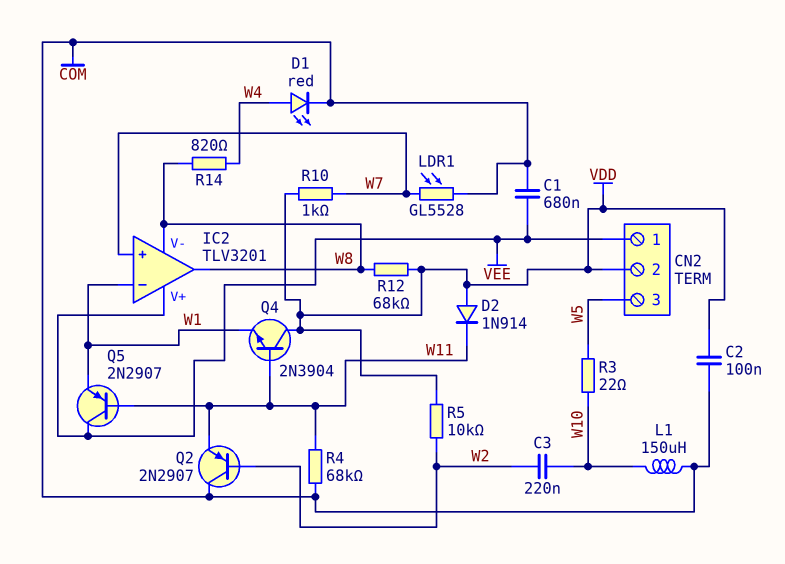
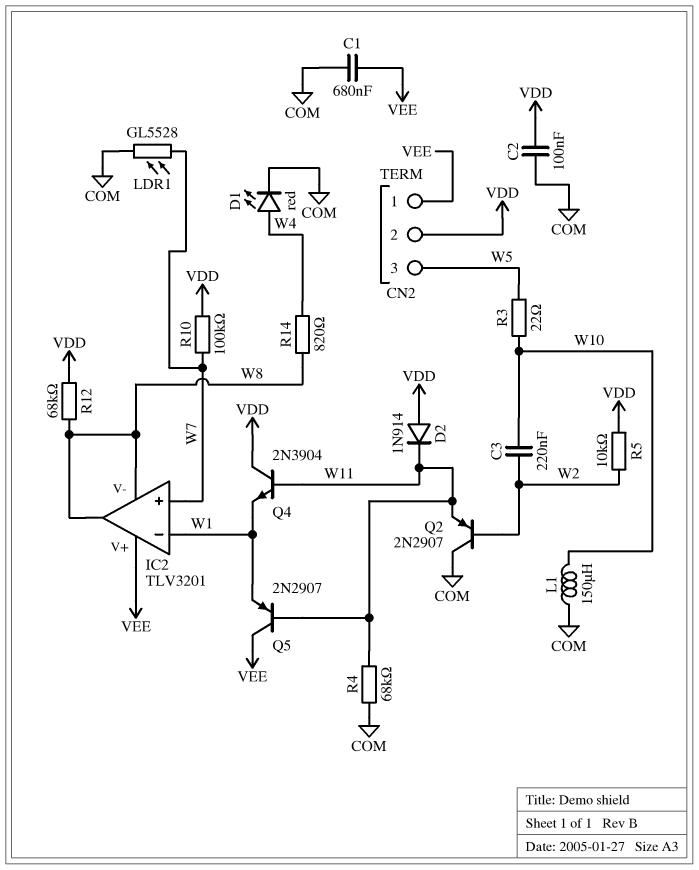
R10: 1k (VDD, W7) -> 100k (VDD, W7)

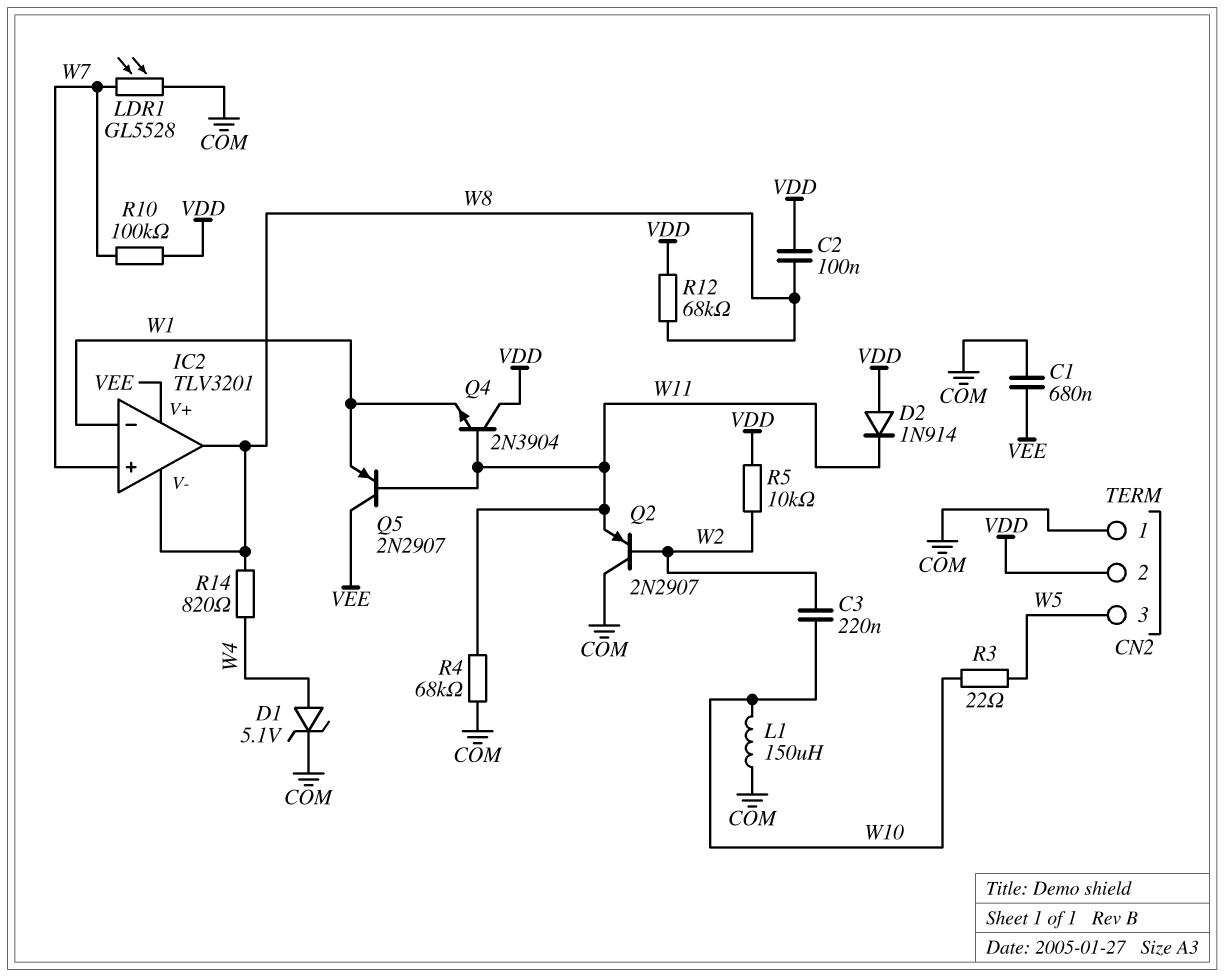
C2: 100nF (COM, VDD) -> 100nF (VDD, W8)
CN2 pin 1: VEE -> COM
D1: LED red (A W4, K COM) -> zener 5.1V (A W4, K COM)

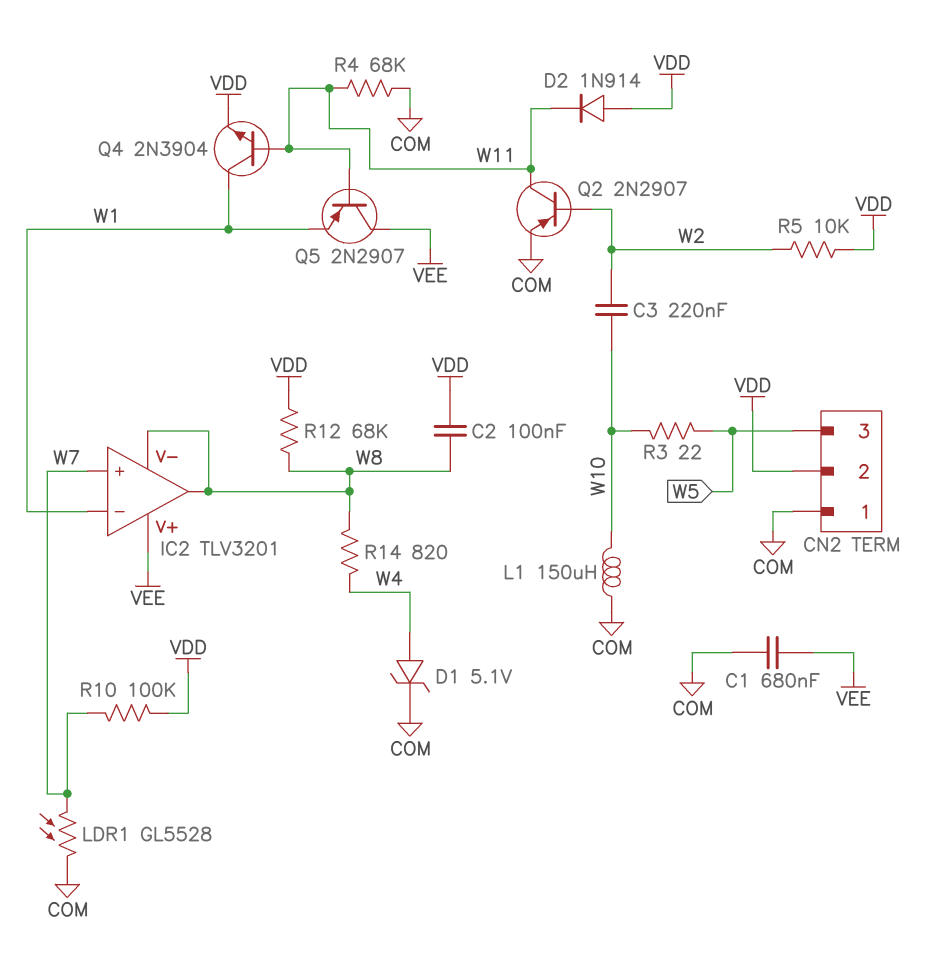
Q2: PNP 2N2907 (B W2, C COM, E W11) -> PNP 2N2907 (B W2, C W11, E COM)
Q4: NPN 2N3904 (B W11, C VDD, E W1) -> NPN 2N3904 (B W11, C W1, E VDD)

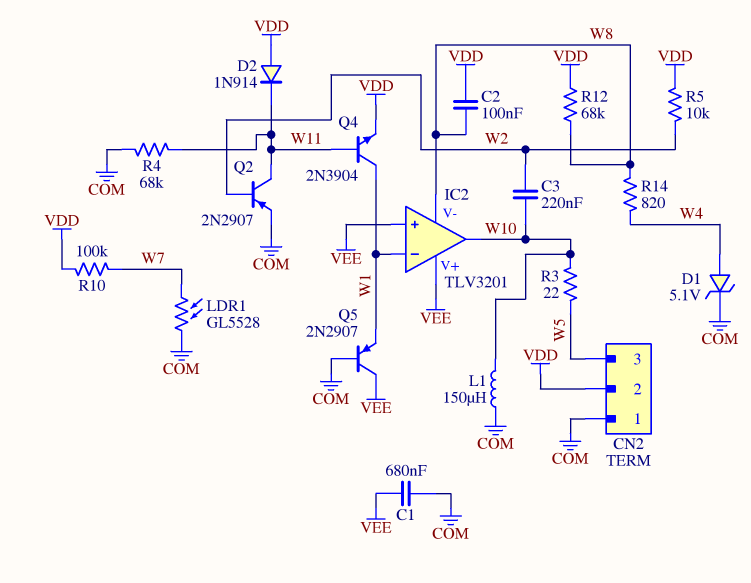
IC2 pin in+: W7 -> VEE
IC2 pin out: W8 -> W10
Q5: PNP 2N2907 (B W11, C VEE, E W1) -> PNP 2N2907 (B COM, C VEE, E W1)

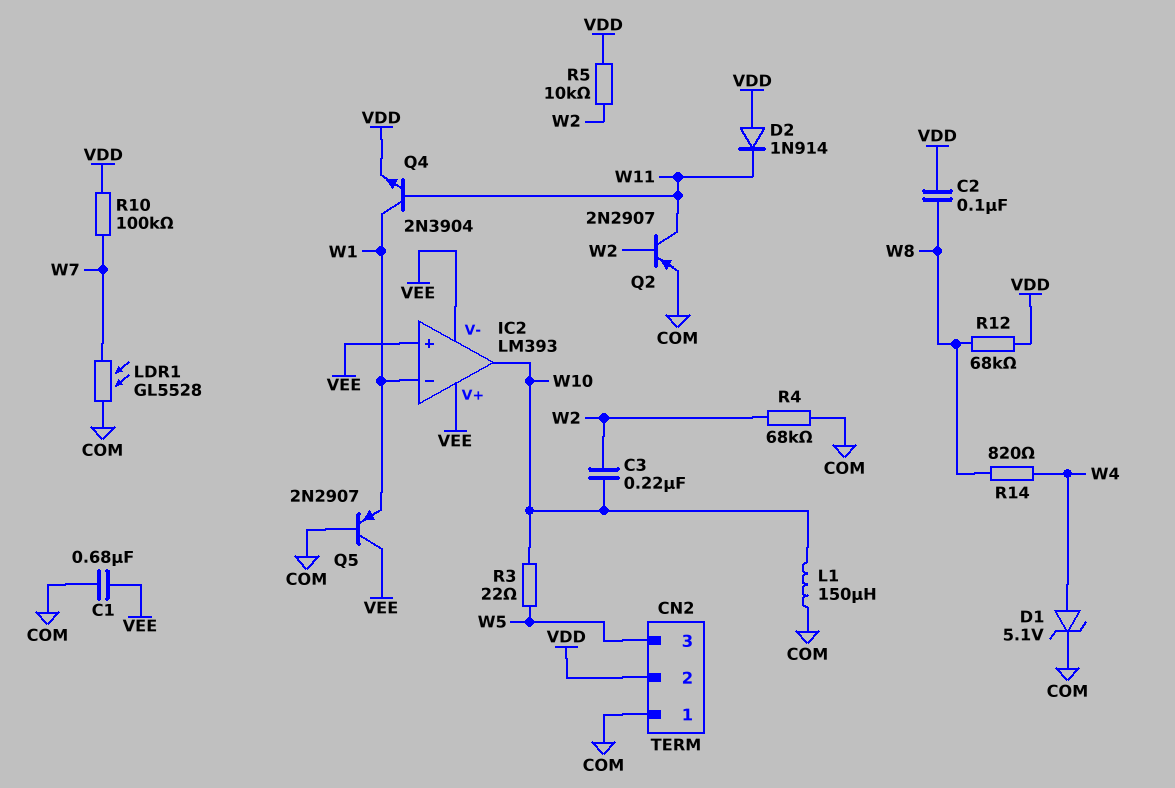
IC2: TLV3201 -> LM393
IC2 pin V-: W8 -> VEE
R4: 68k (COM, W11) -> 68k (COM, W2)

